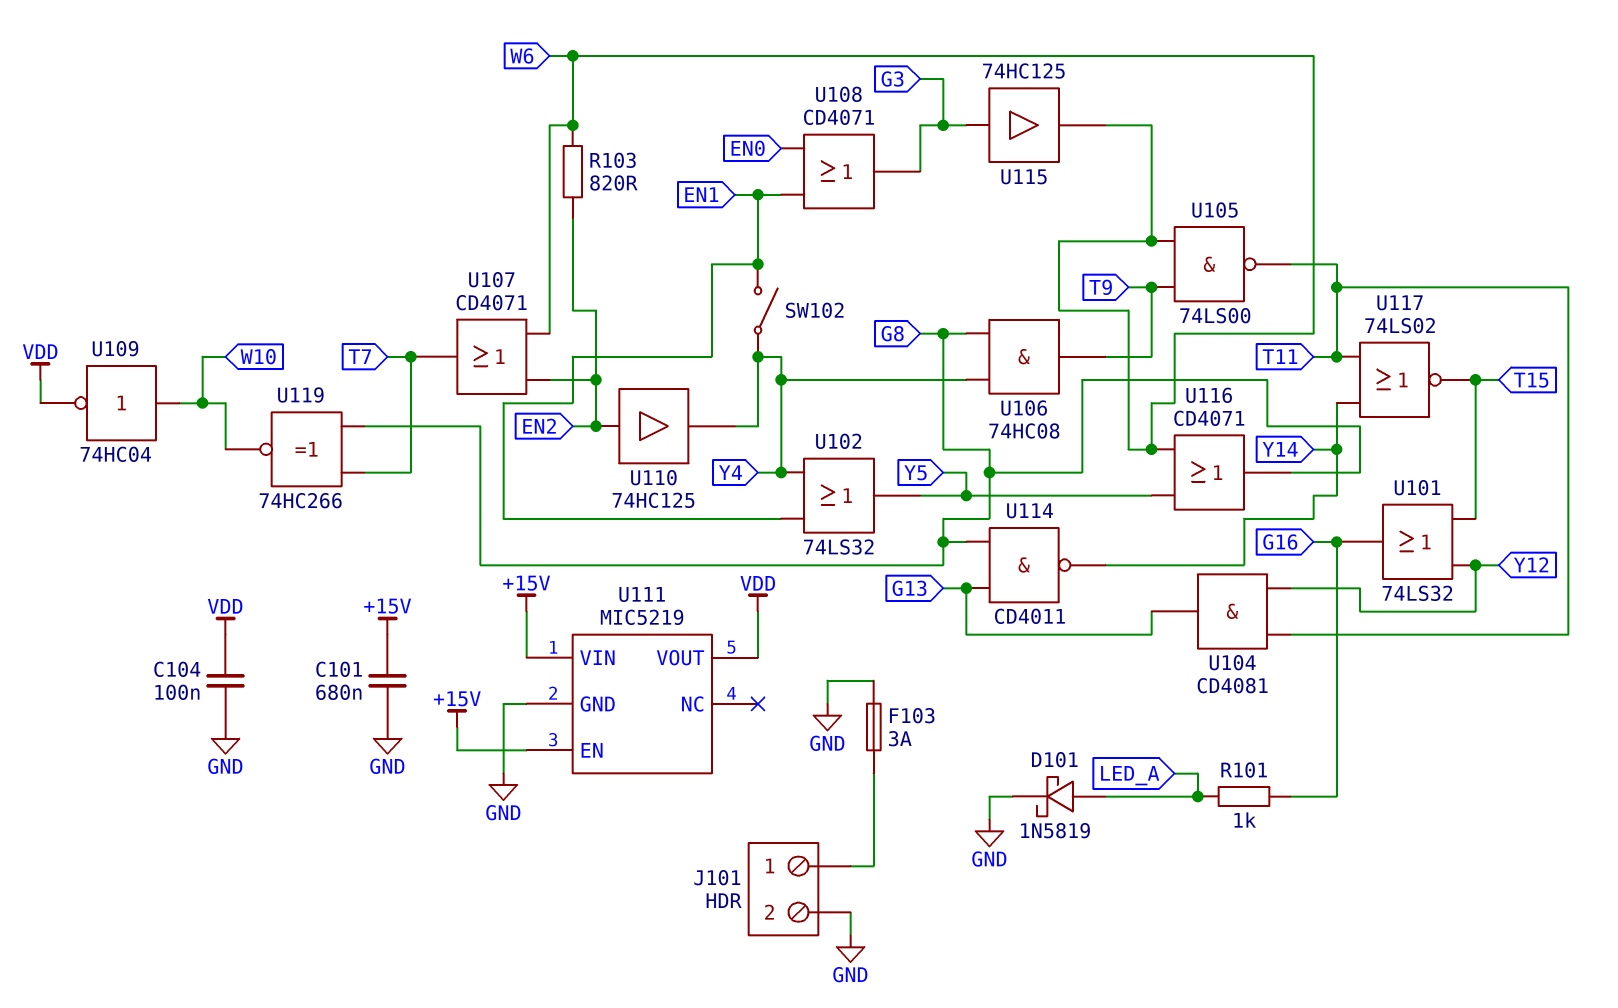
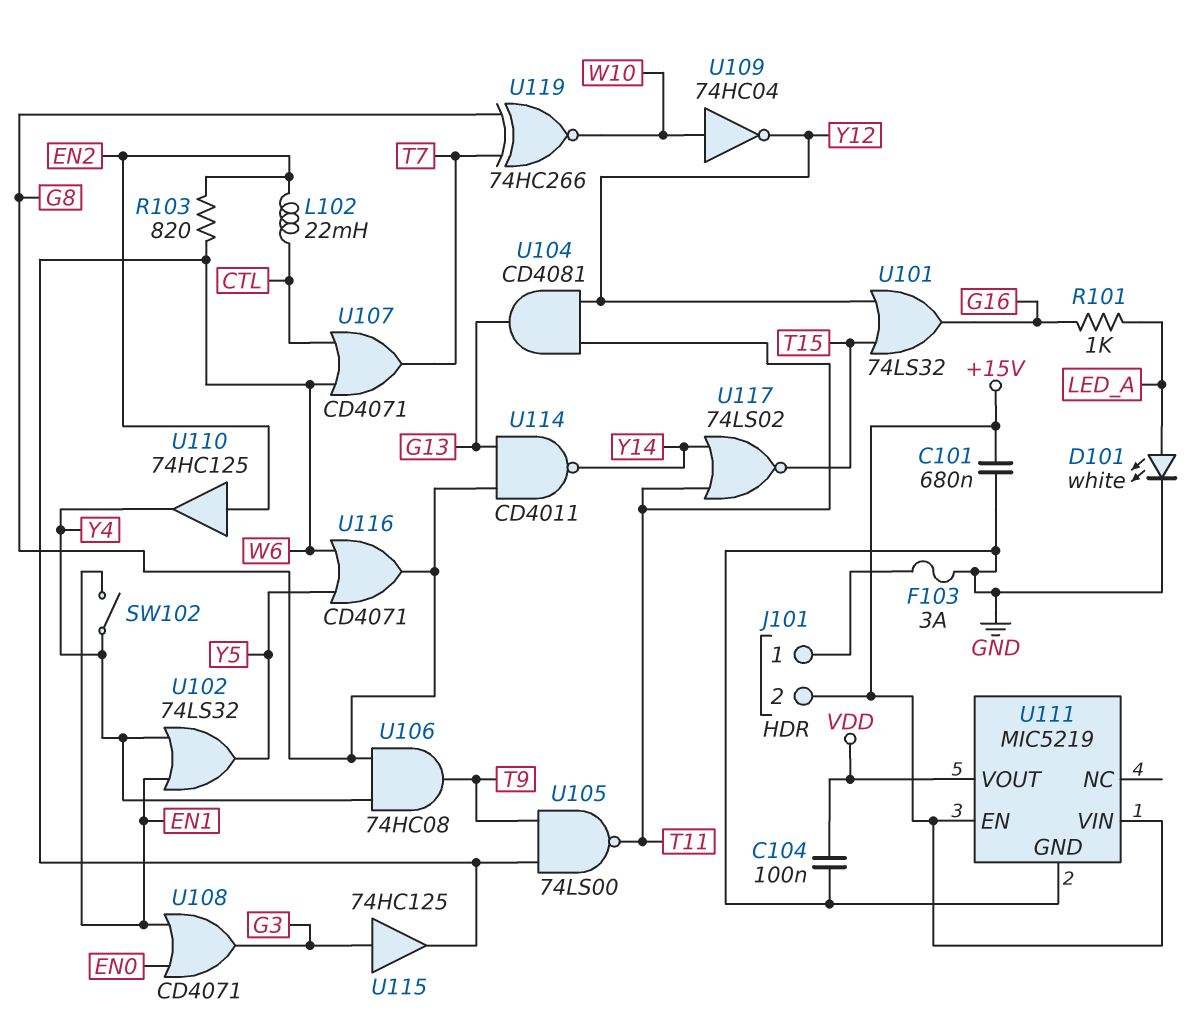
D101: schottky 1N5819 (A LED_A, K GND) -> LED white (A LED_A, K GND)
J101 pin 2: GND -> +15V
L102: none -> 22mH (CTL, EN2)
U107: OR CD4071 (in EN2, in W6, out T7) -> OR CD4071 (in CTL, in W6, out T7)
U109: NOT 74HC04 (in W10, out VDD) -> NOT 74HC04 (in W10, out Y12)

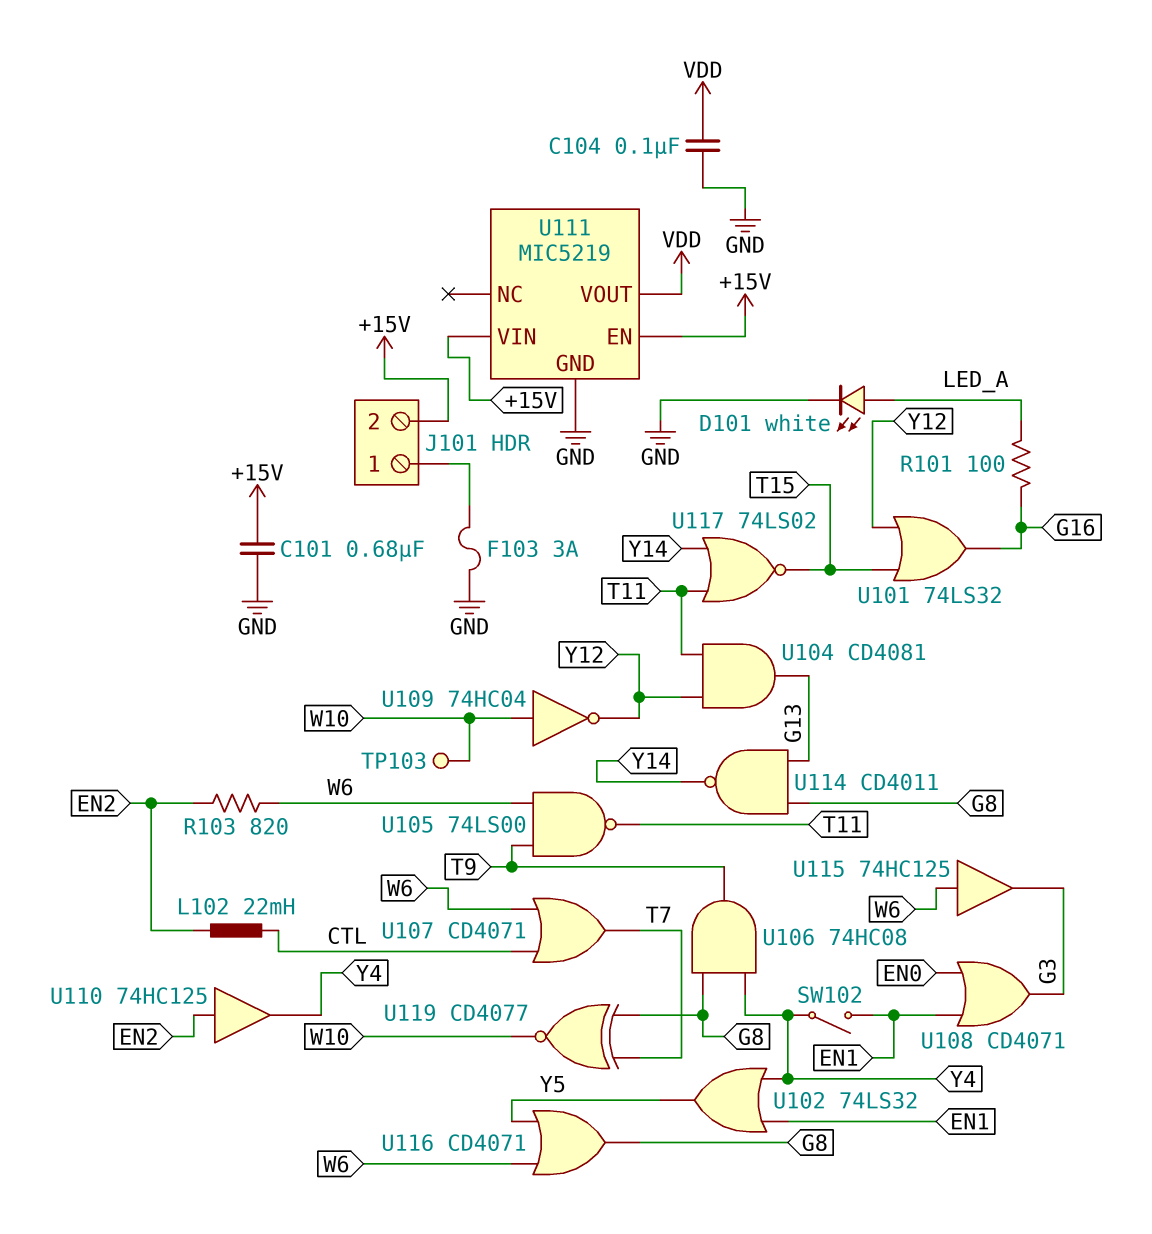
R101: 1k (G16, LED_A) -> 100 (G16, LED_A)
TP103: none -> test point (W10)
U115: buffer 74HC125 (in G3, out W6) -> buffer 74HC125 (in W6, out G3)
U119: XNOR 74HC266 (in G8, in T7, out W10) -> XNOR CD4077 (in G8, in T7, out W10)

